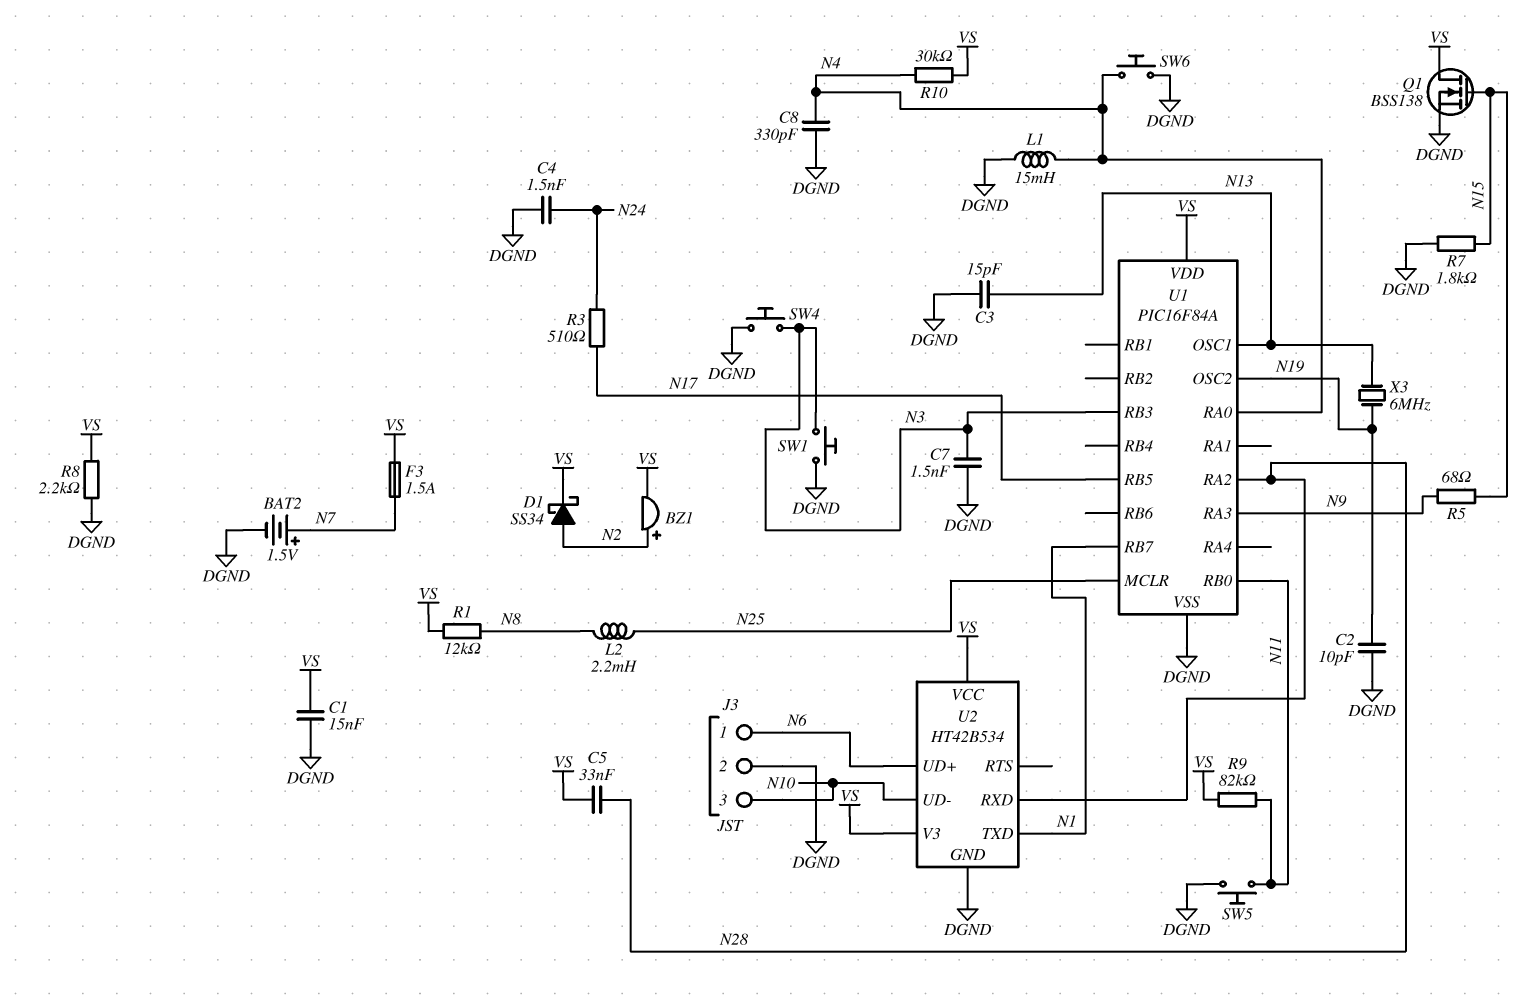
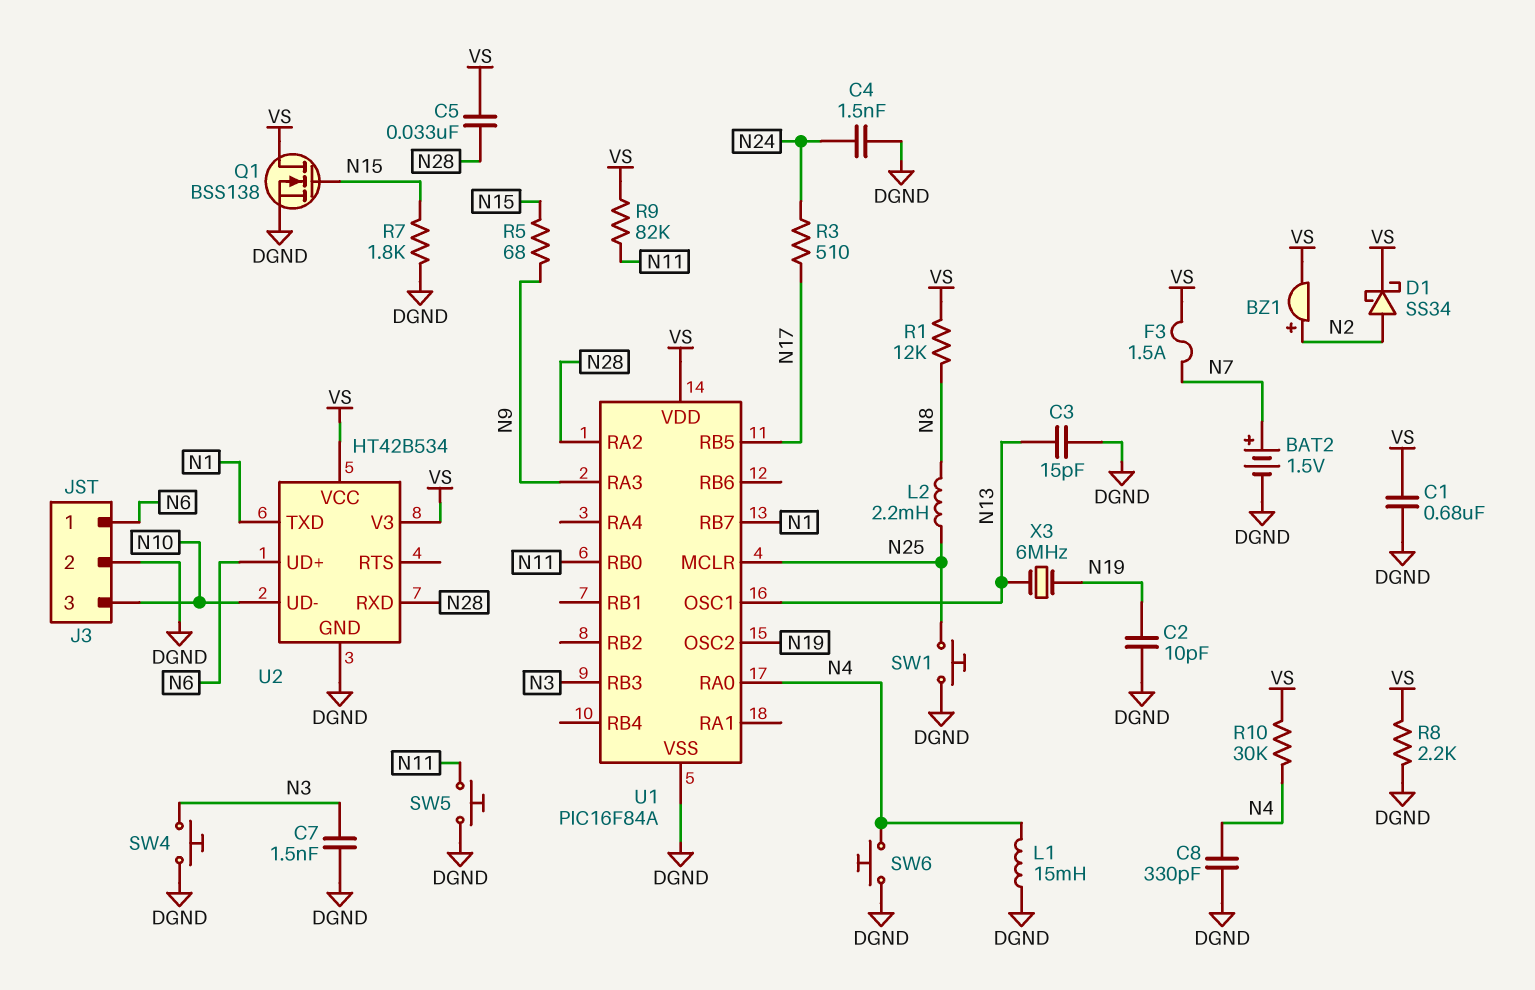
C1: 15nF (DGND, VS) -> 680nF (DGND, VS)
SW1: button (DGND, N3) -> button (DGND, N25)

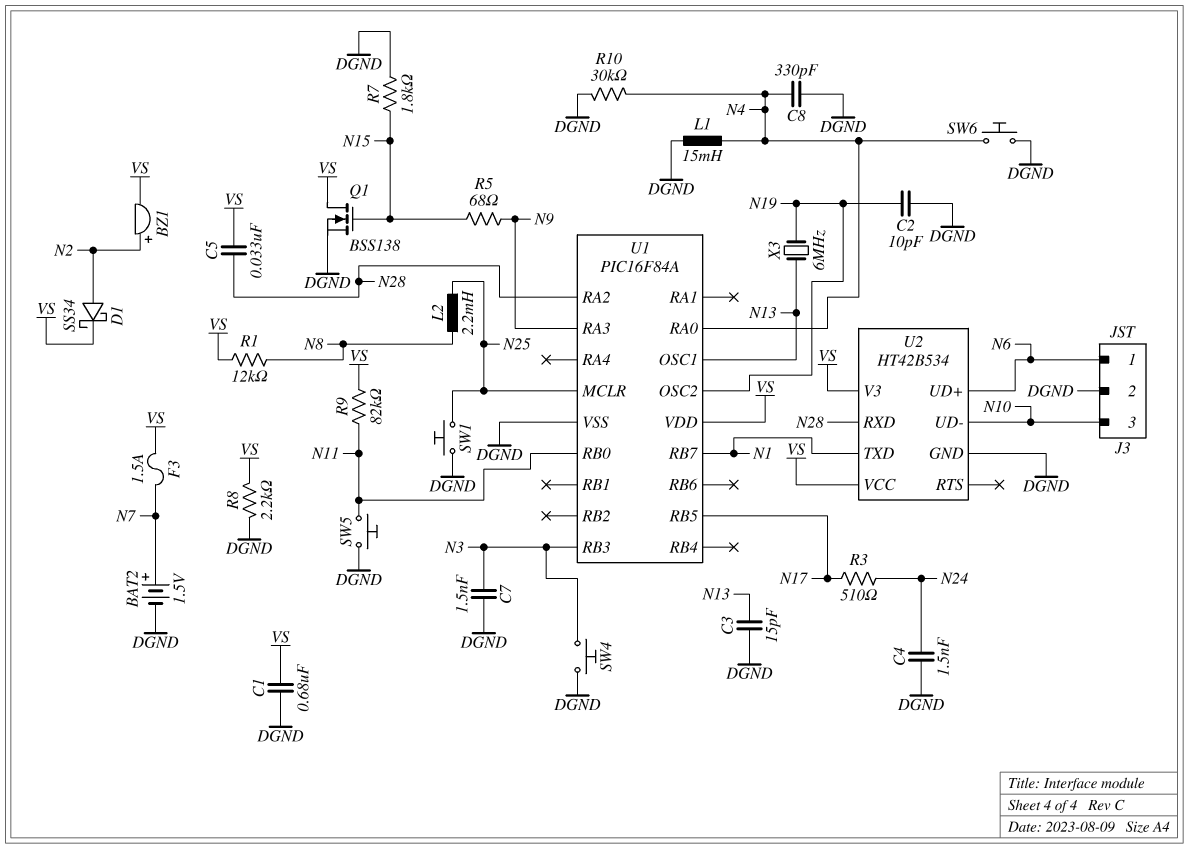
R10: 30k (N4, VS) -> 30k (DGND, N4)

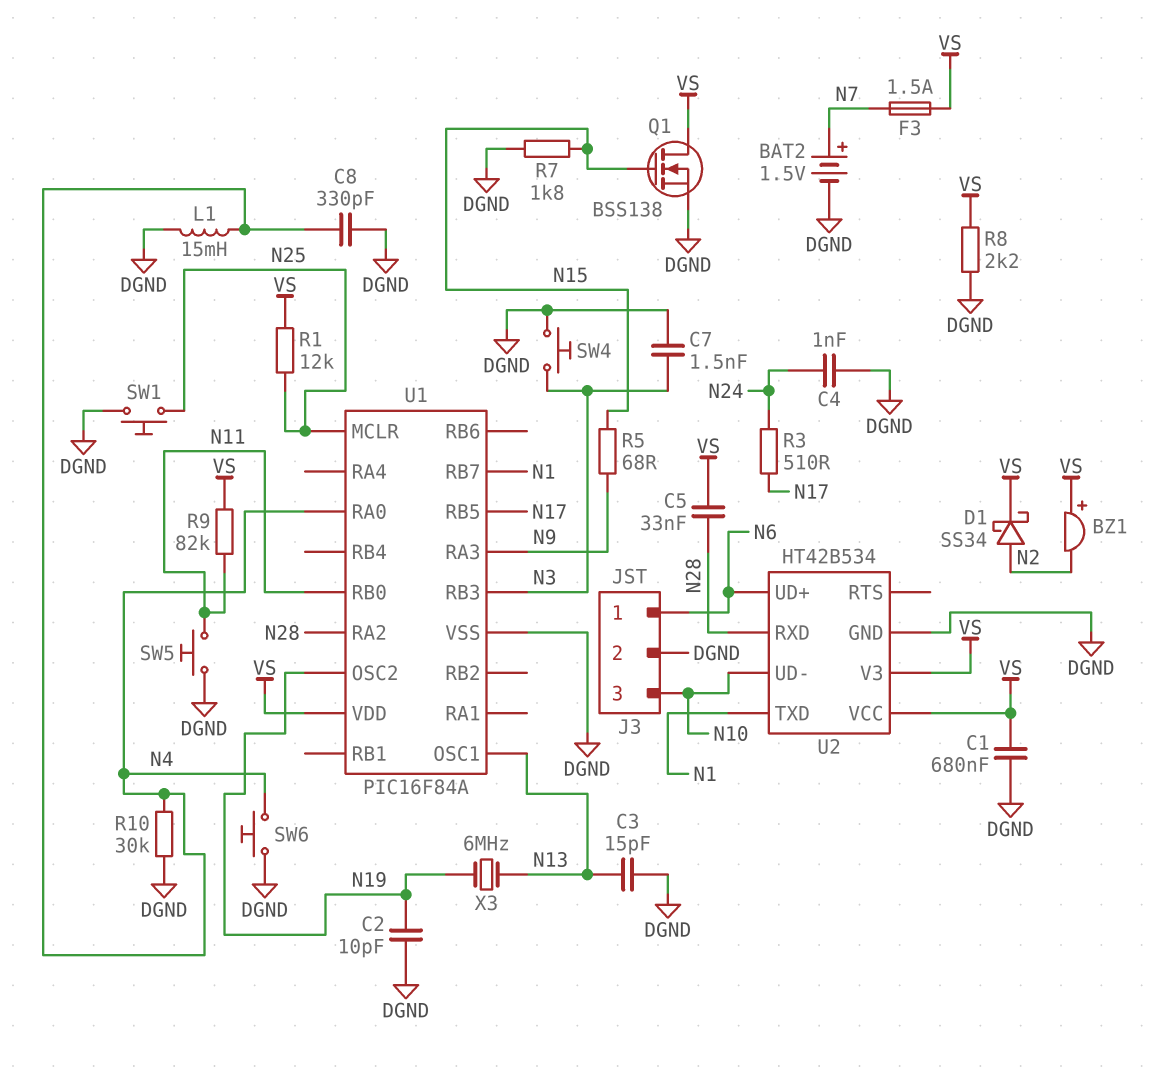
BZ1: buzzer (plus N2, minus VS) -> buzzer (plus VS, minus N2)
C4: 1.5nF (DGND, N24) -> 1nF (DGND, N24)
L2: 2.2mH (N8, N25) -> none
R1: 12k (N8, VS) -> 12k (N25, VS)

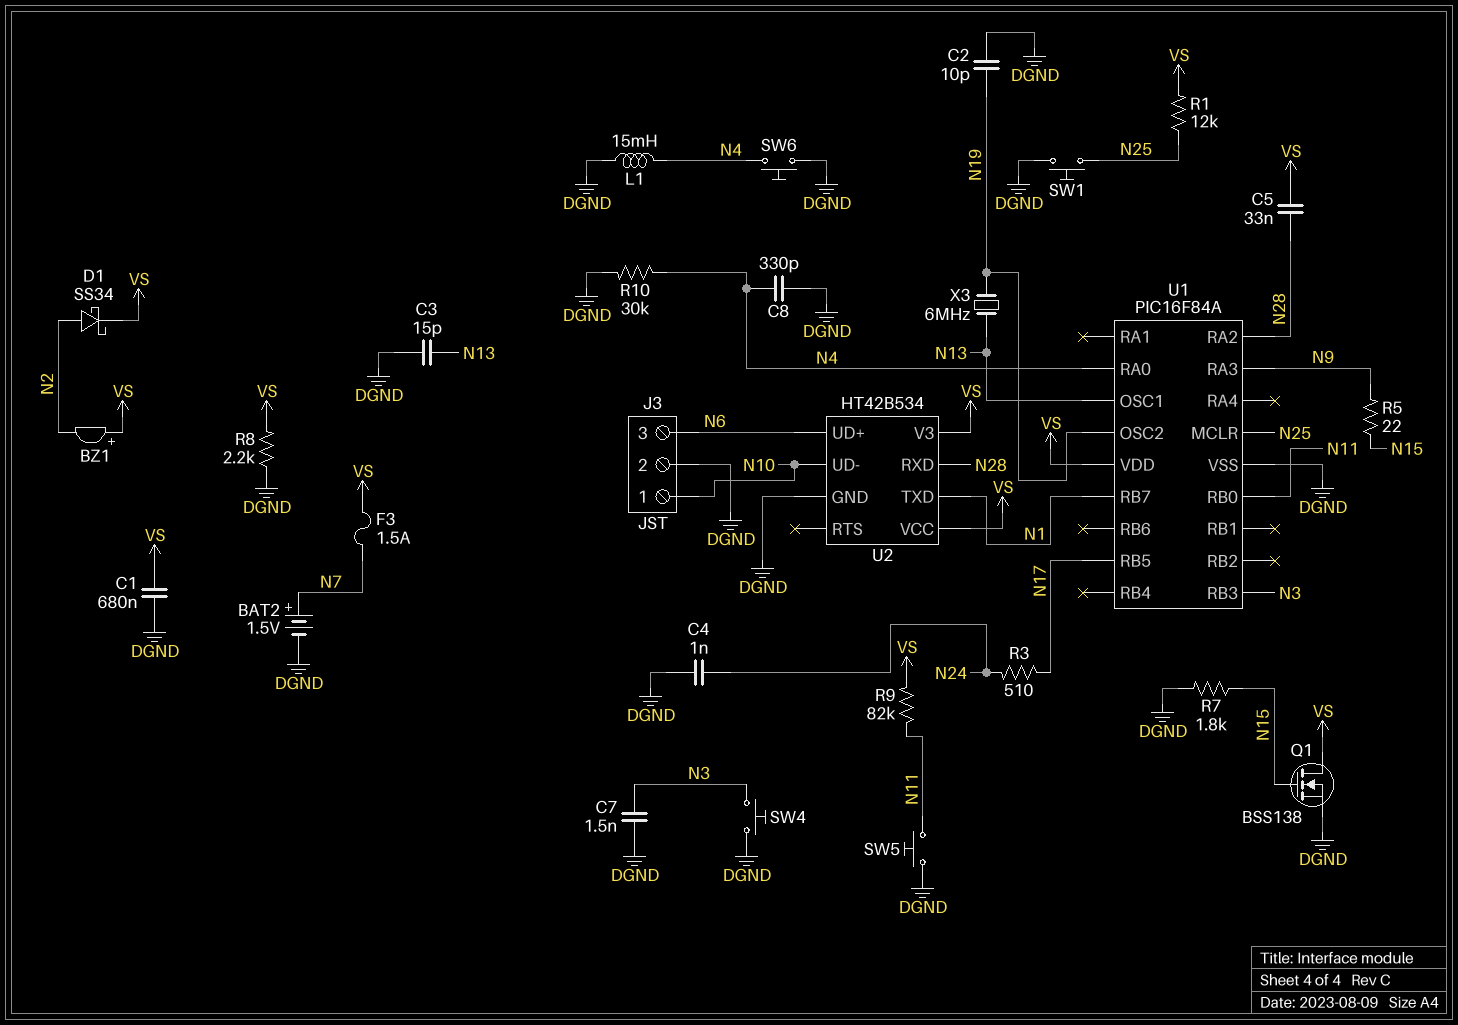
J3 pin 1: N6 -> N10
J3 pin 3: N10 -> N6
R5: 68 (N9, N15) -> 22 (N9, N15)

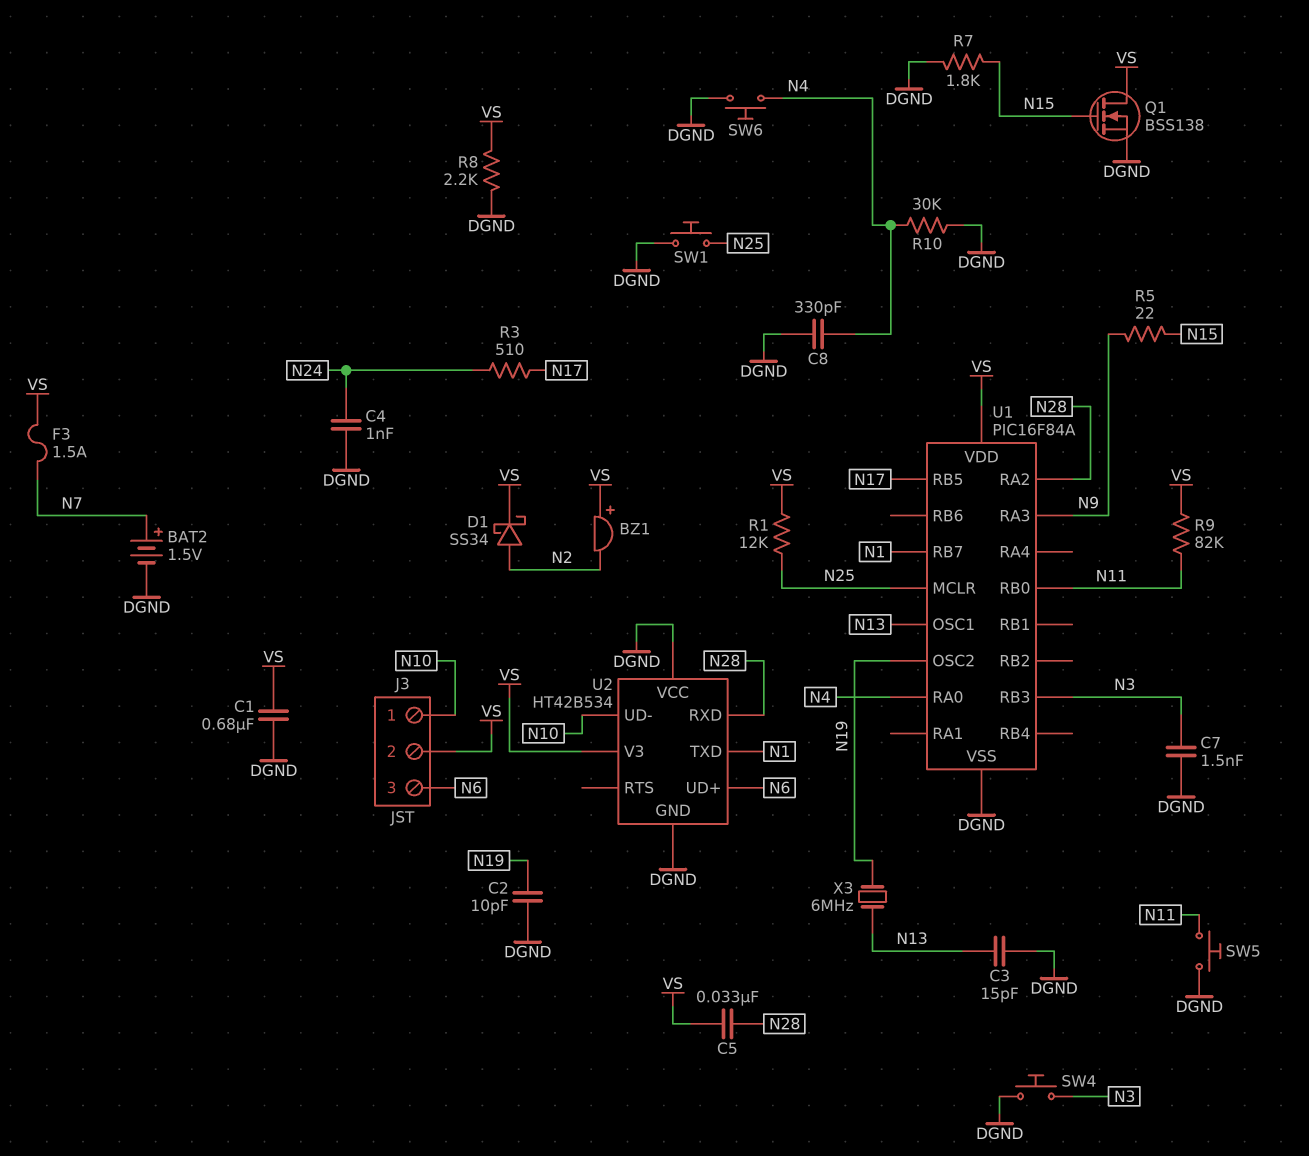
J3 pin 2: DGND -> VS
L1: 15mH (DGND, N4) -> none
U2 pin VCC: VS -> DGND

